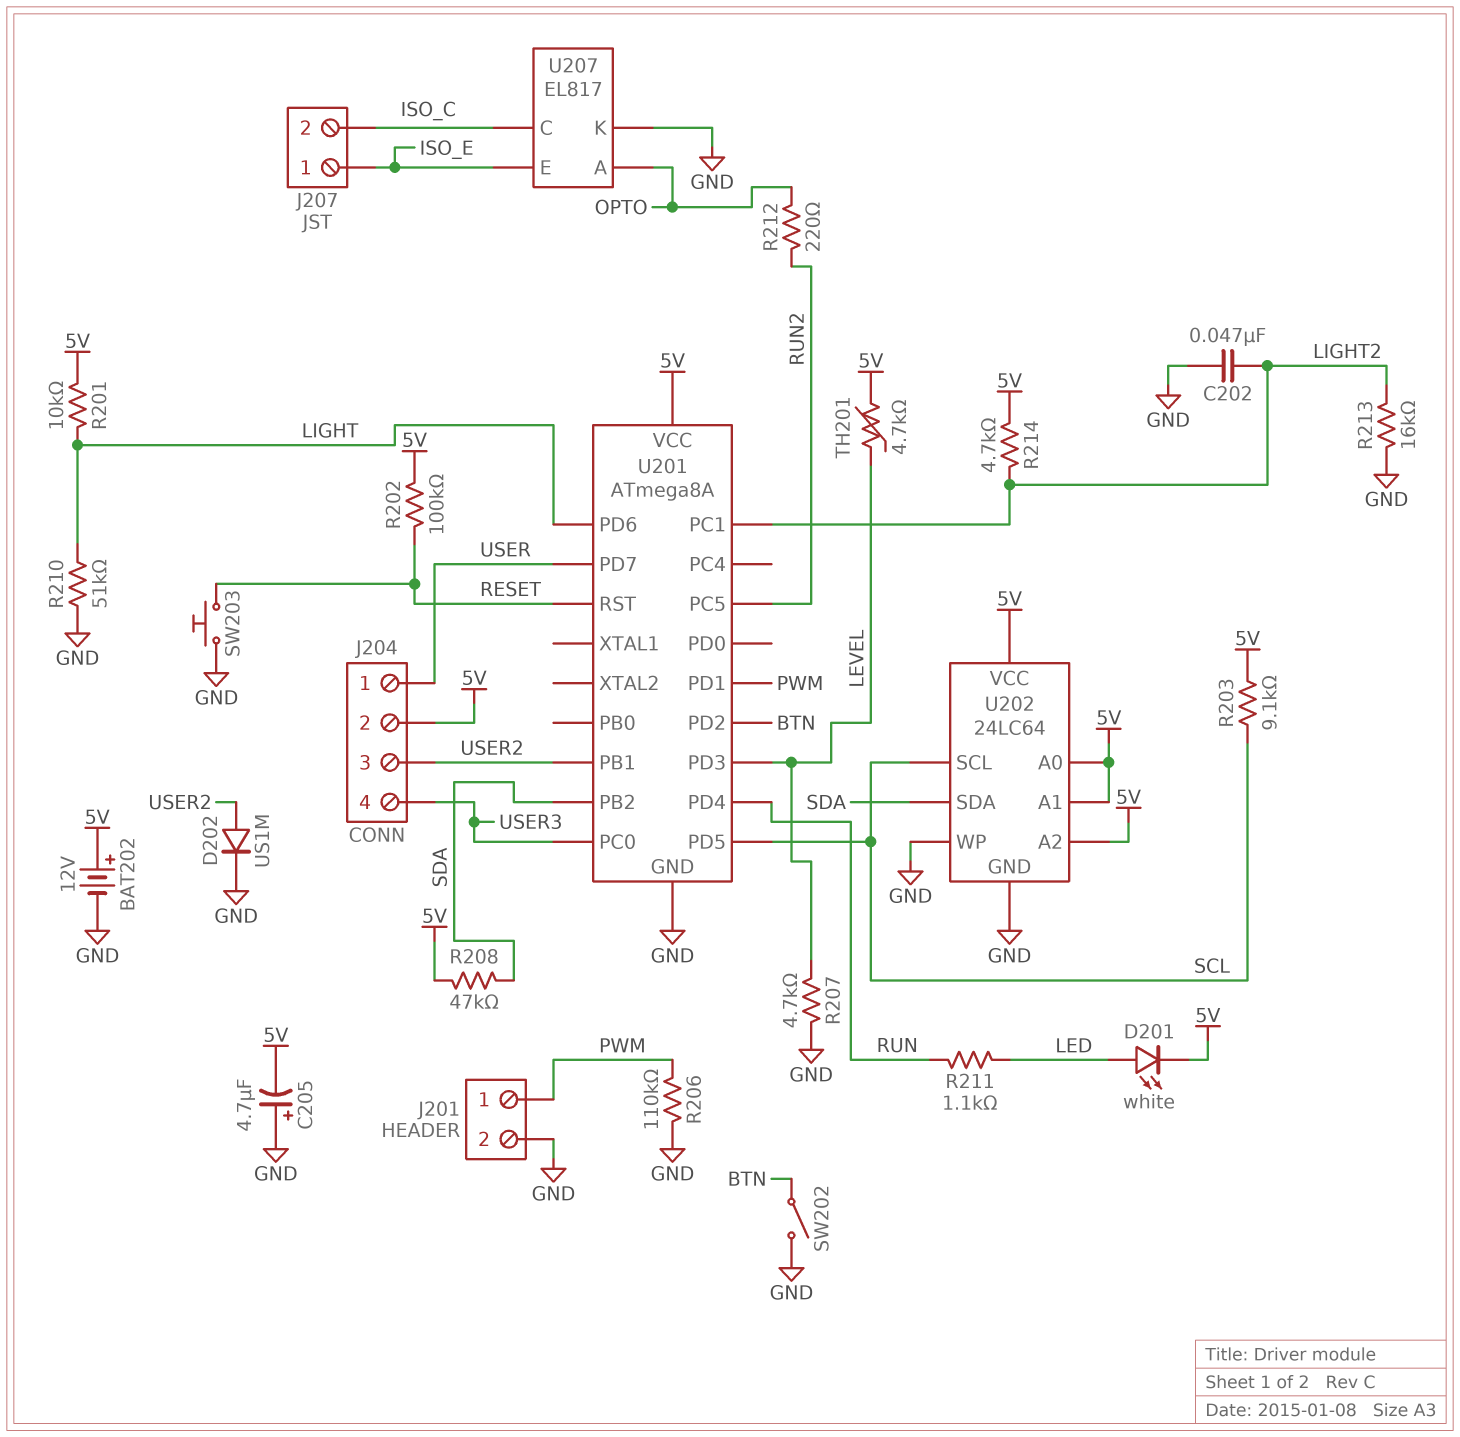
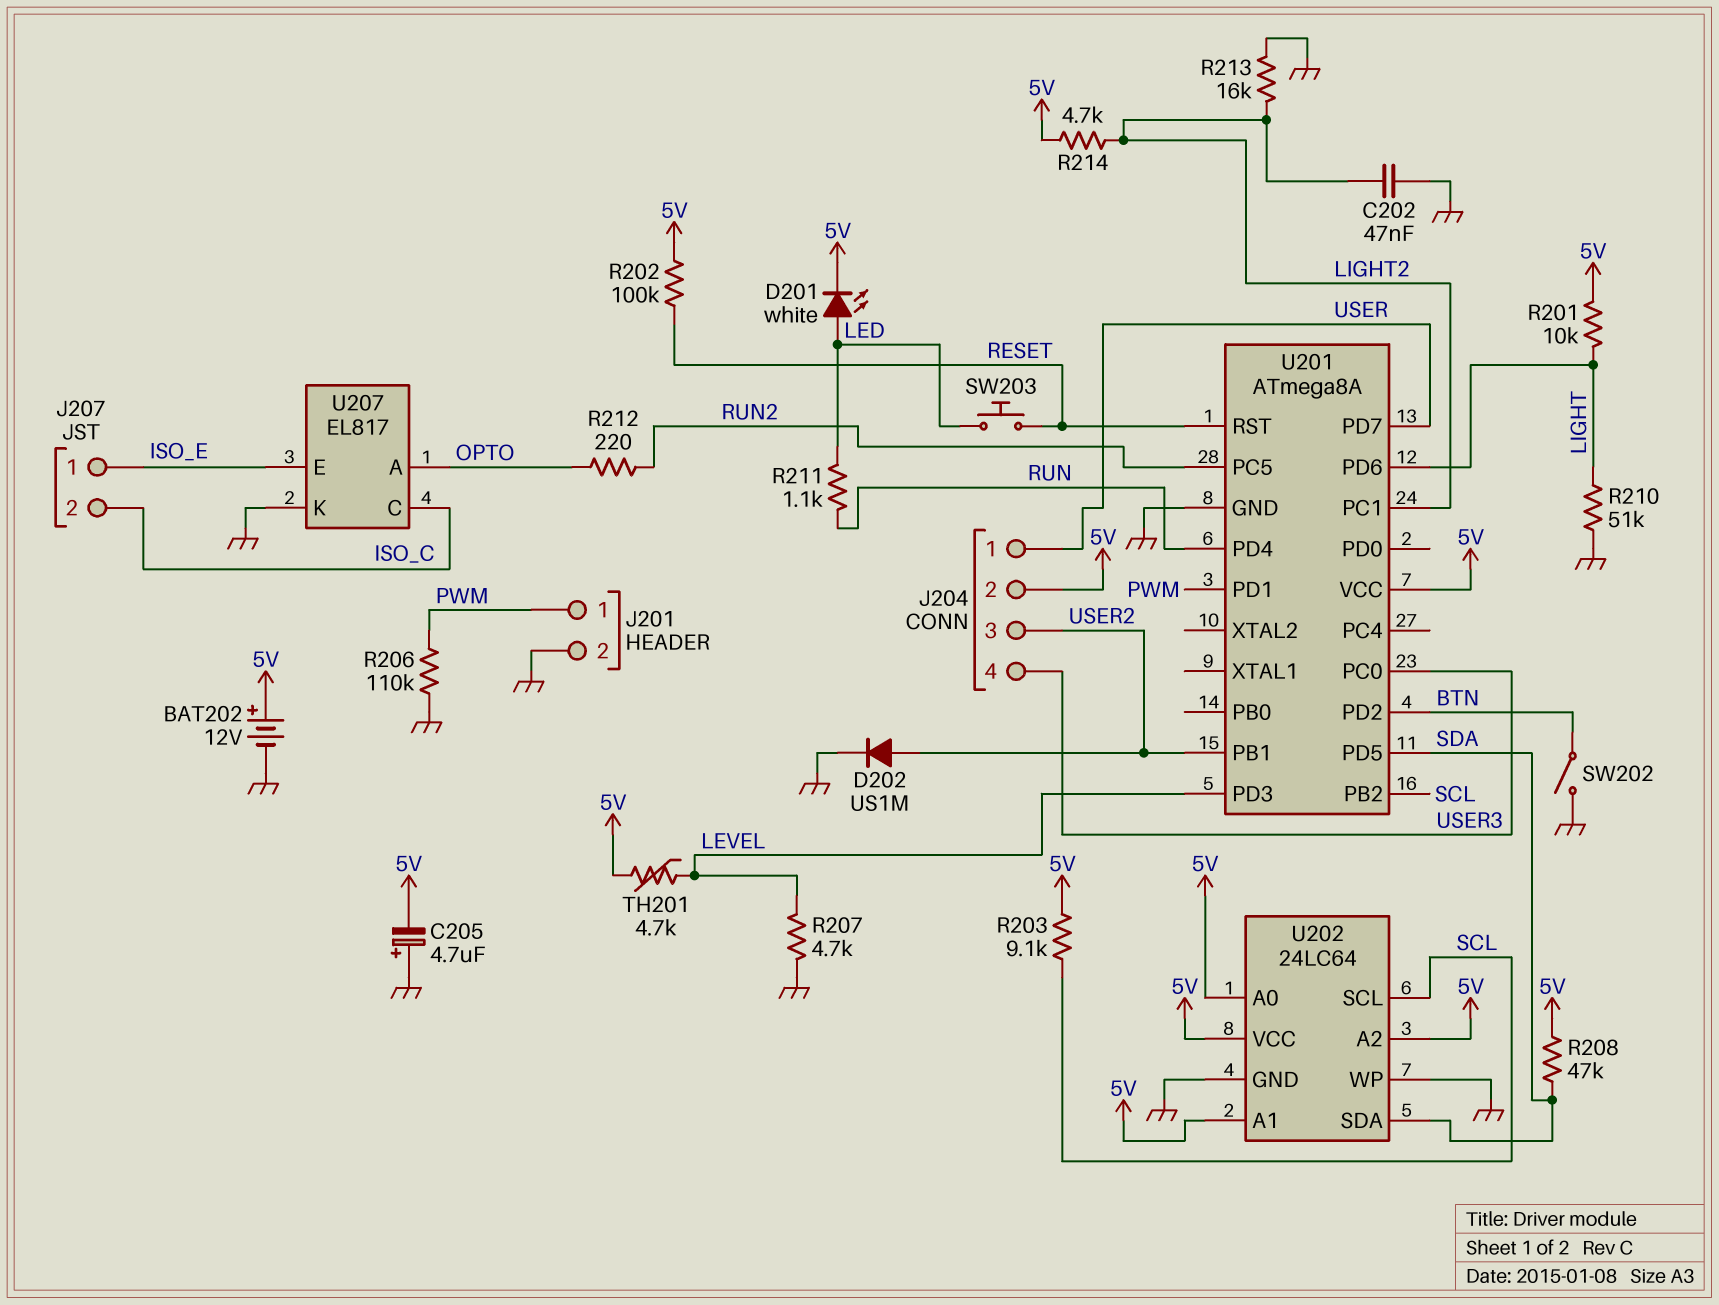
SW203: button (GND, RESET) -> button (LED, RESET)
U201 pin PB2: SDA -> SCL
U201 pin PD5: SCL -> SDA

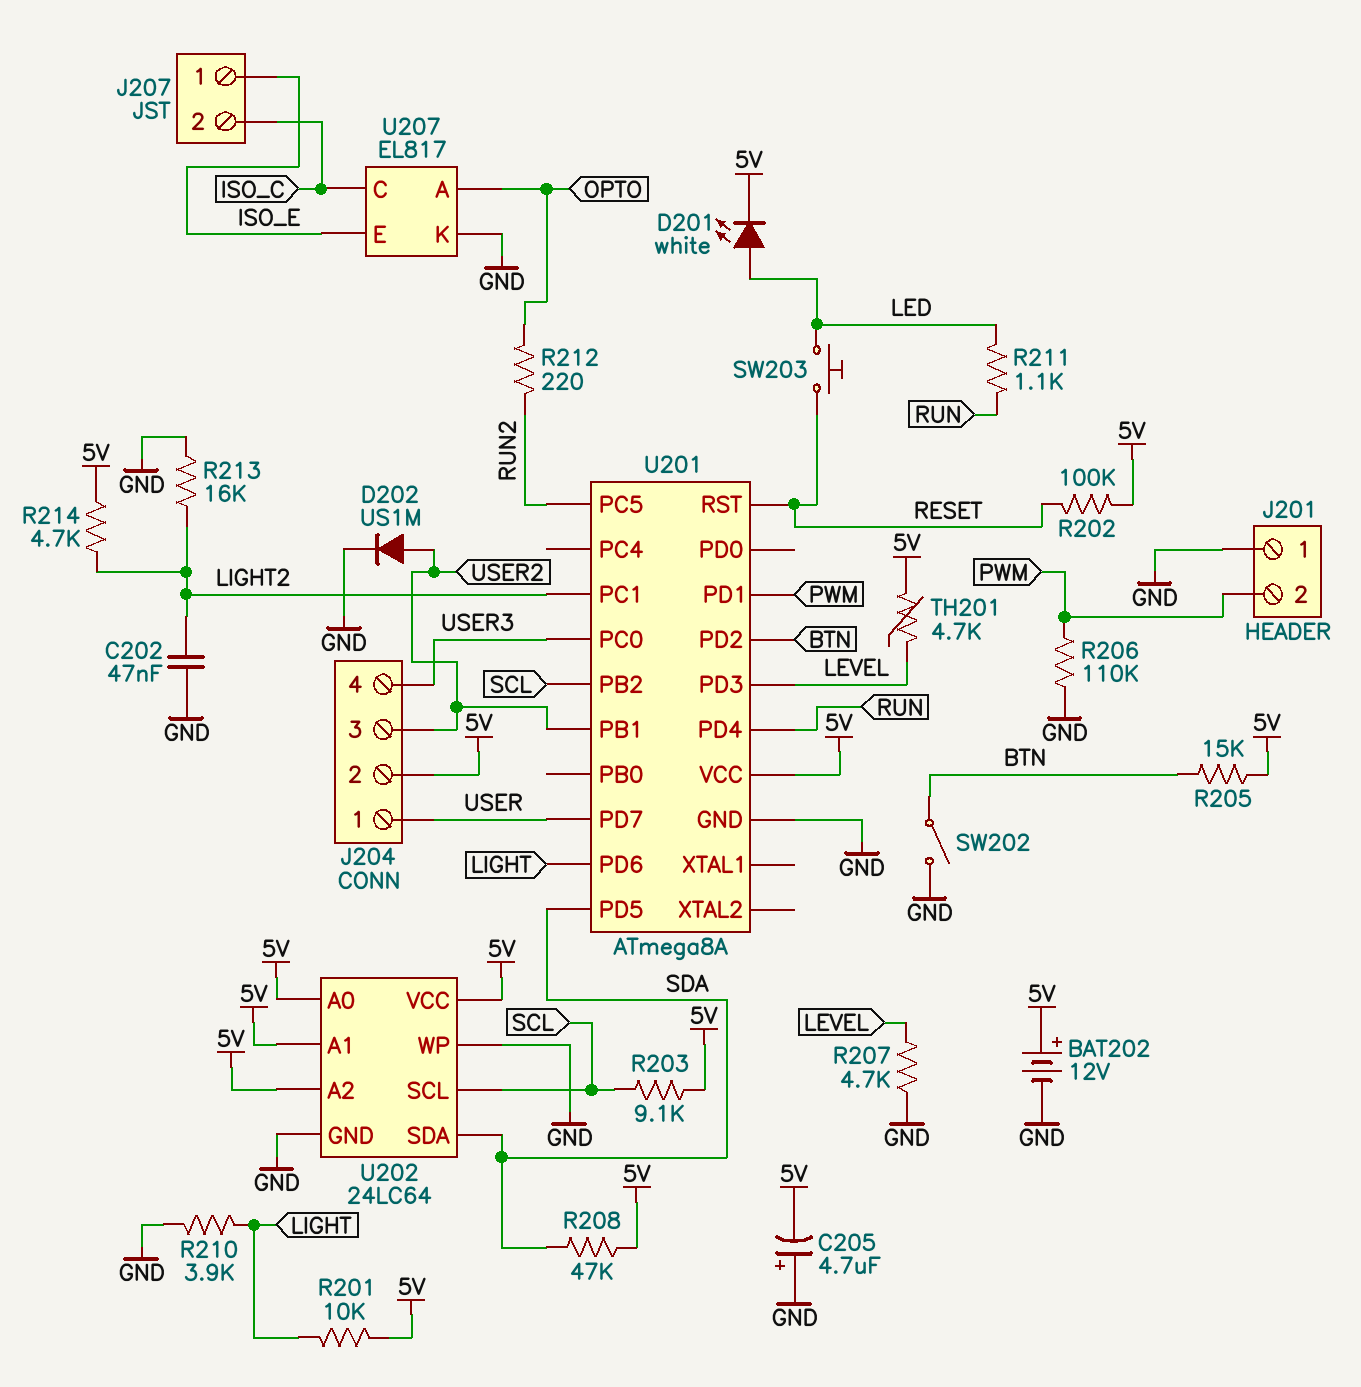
J201 pin 1: PWM -> GND
J201 pin 2: GND -> PWM
R205: none -> 15k (5V, BTN)
R210: 51k (GND, LIGHT) -> 3.9k (GND, LIGHT)

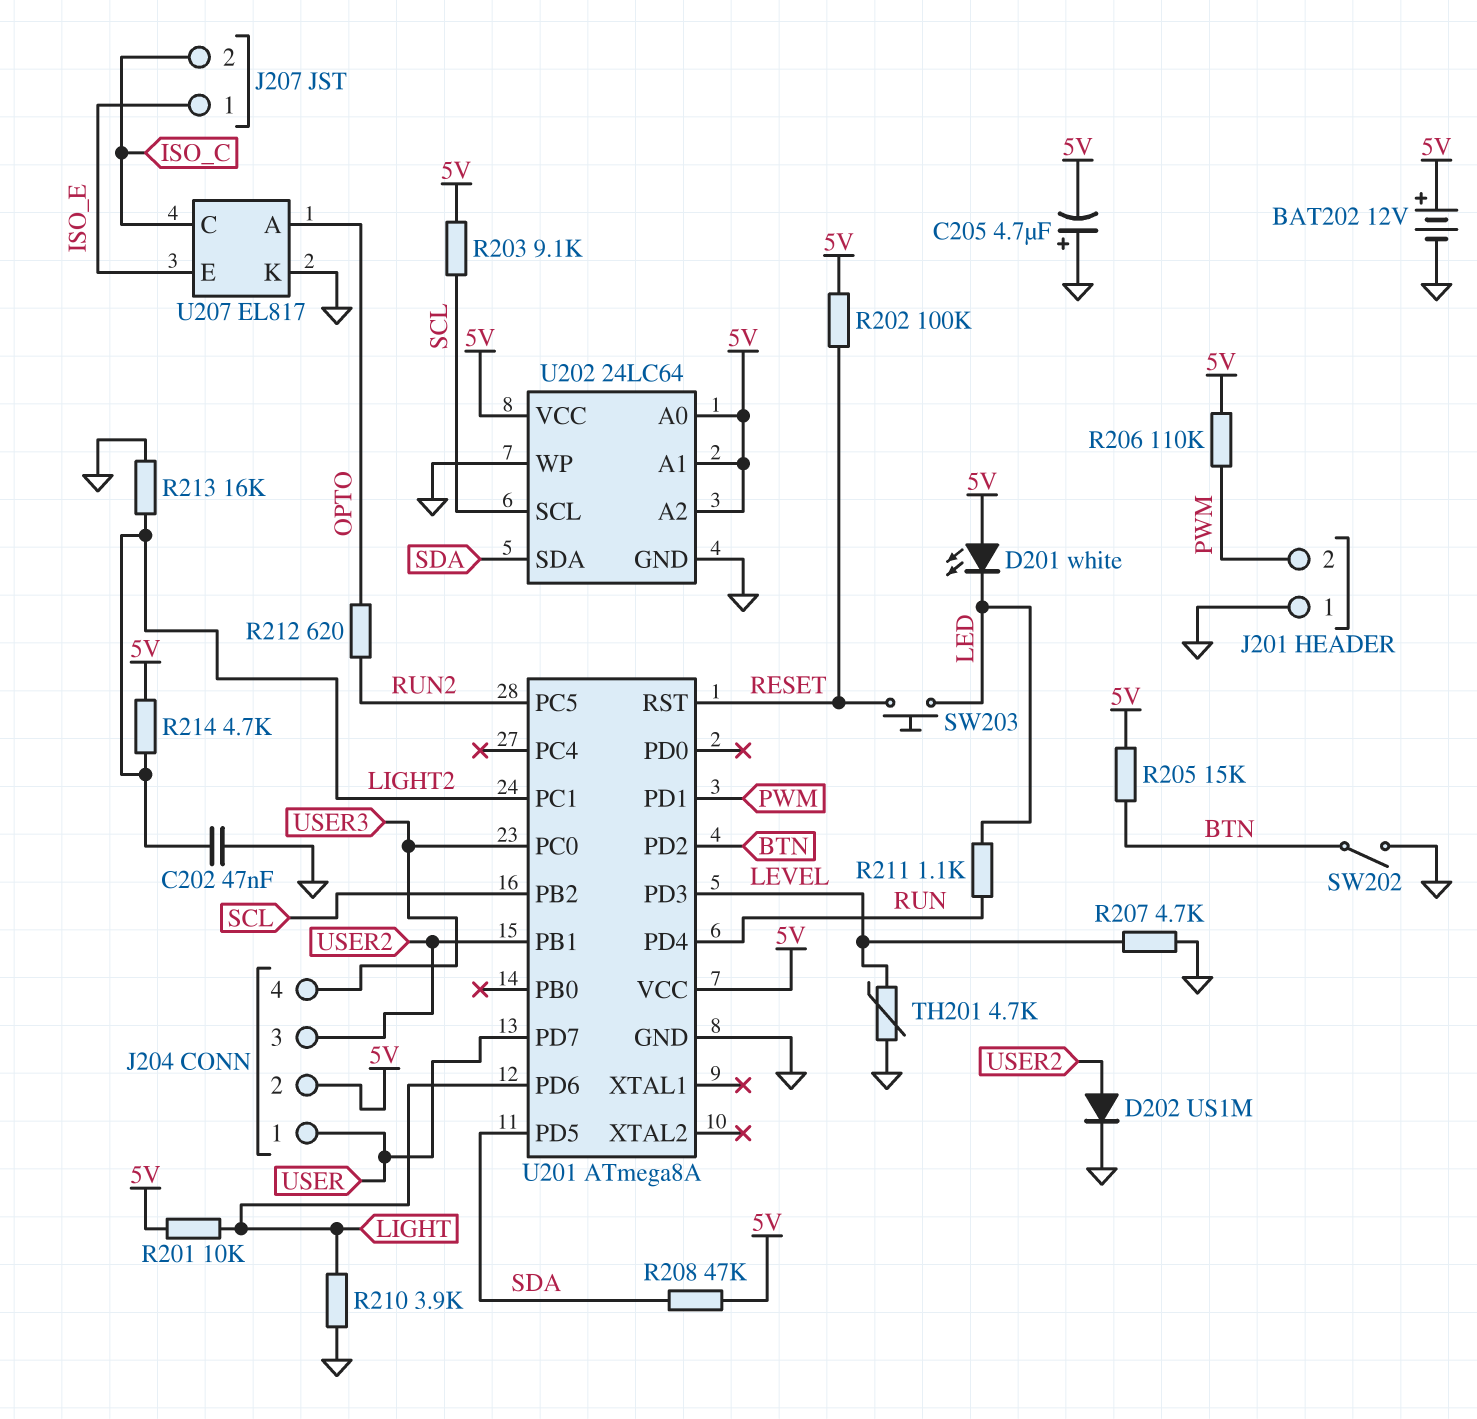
D201: LED white (A LED, K 5V) -> LED white (A 5V, K LED)
R206: 110k (GND, PWM) -> 110k (5V, PWM)
R212: 220 (OPTO, RUN2) -> 620 (OPTO, RUN2)
TH201: 4.7k (5V, LEVEL) -> 4.7k (GND, LEVEL)

